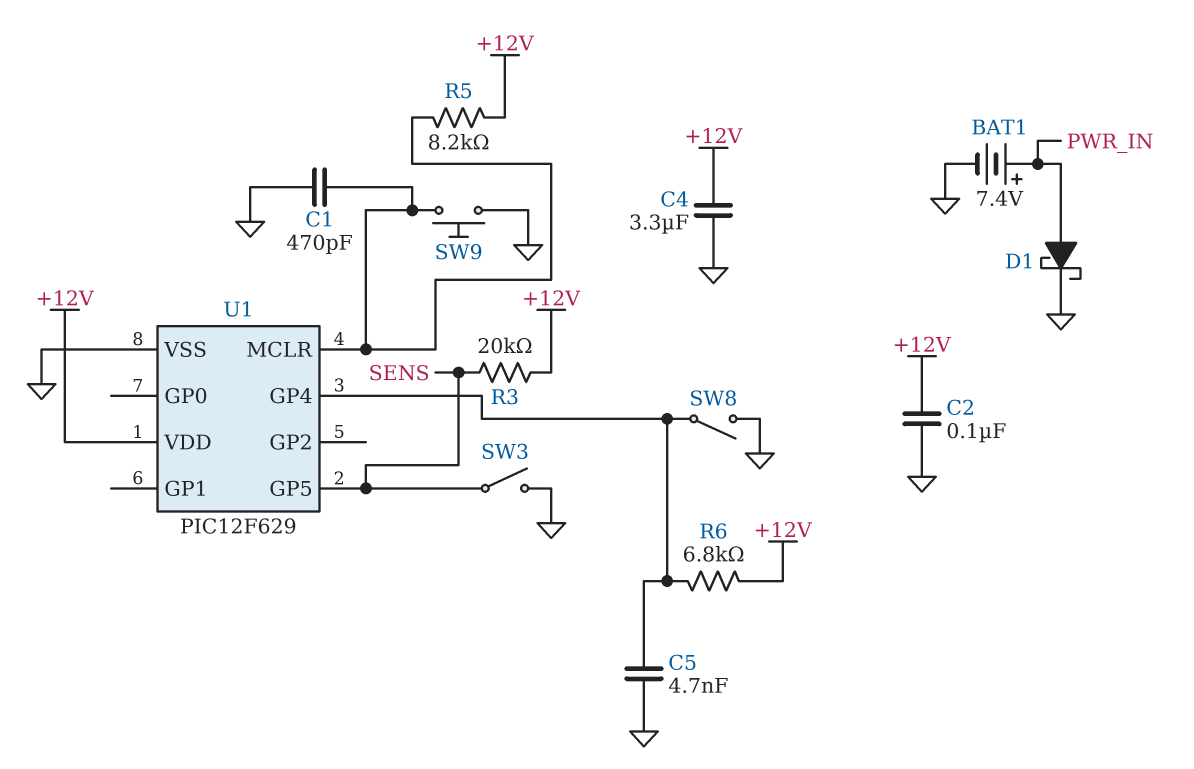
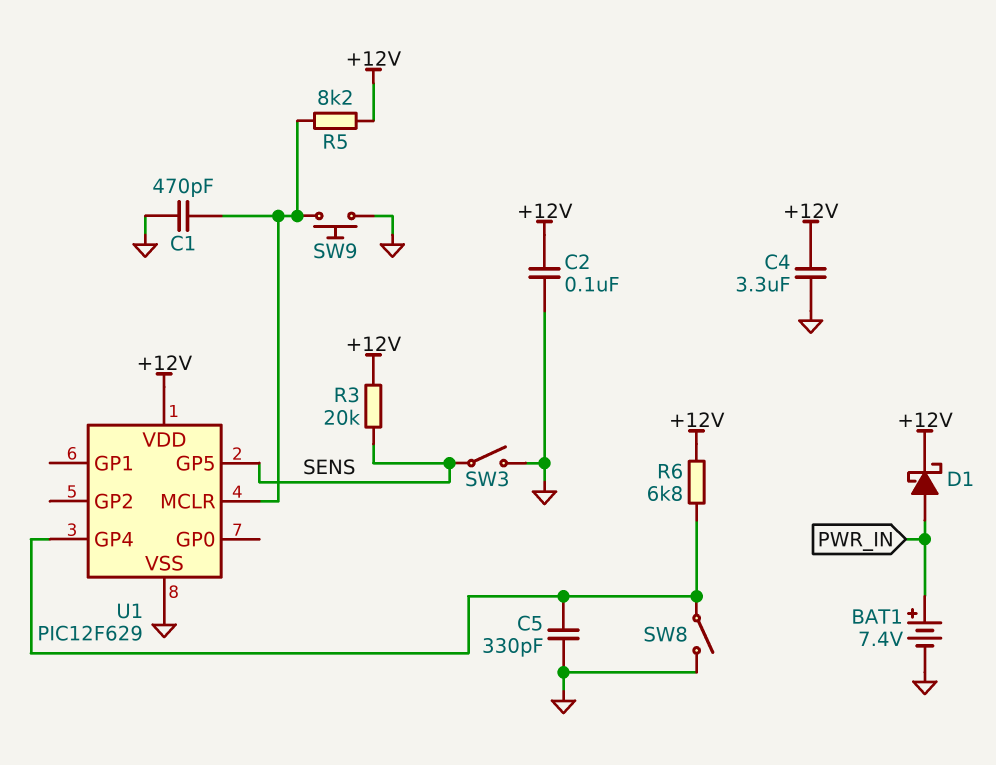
C5: 4.7nF (GND, U1/GP4) -> 330pF (GND, U1/GP4)
D1: schottky (A PWR_IN, K GND) -> schottky (A PWR_IN, K +12V)

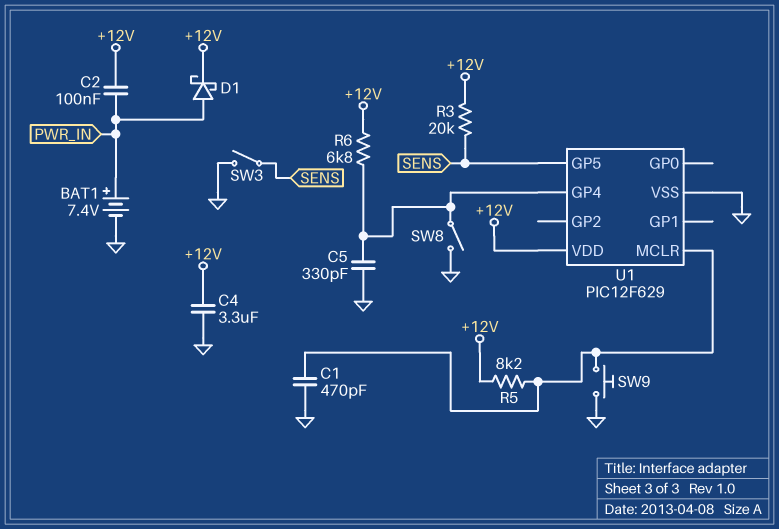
C2: 100nF (+12V, GND) -> 100nF (+12V, PWR_IN)

